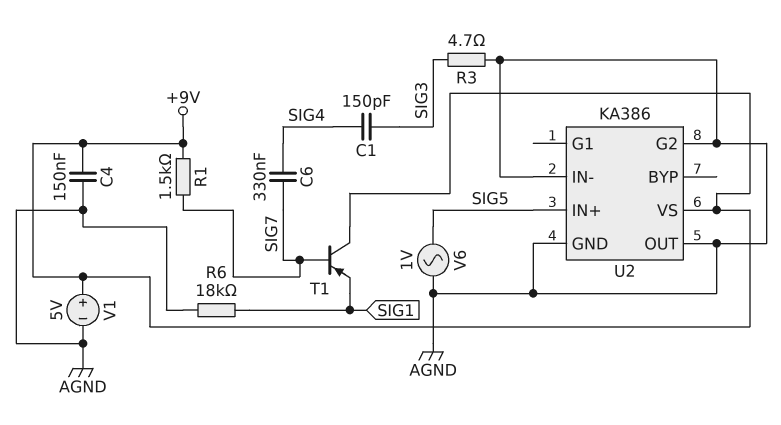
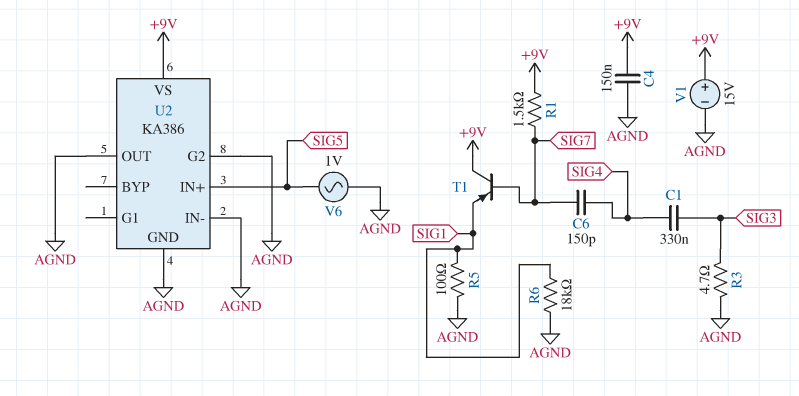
C1: 150pF (SIG3, SIG4) -> 330nF (SIG3, SIG4)
C6: 330nF (SIG4, SIG7) -> 150pF (SIG4, SIG7)
R5: none -> 100 (AGND, SIG1)
V1: 5V (plus +9V, minus AGND) -> 15V (plus +9V, minus AGND)

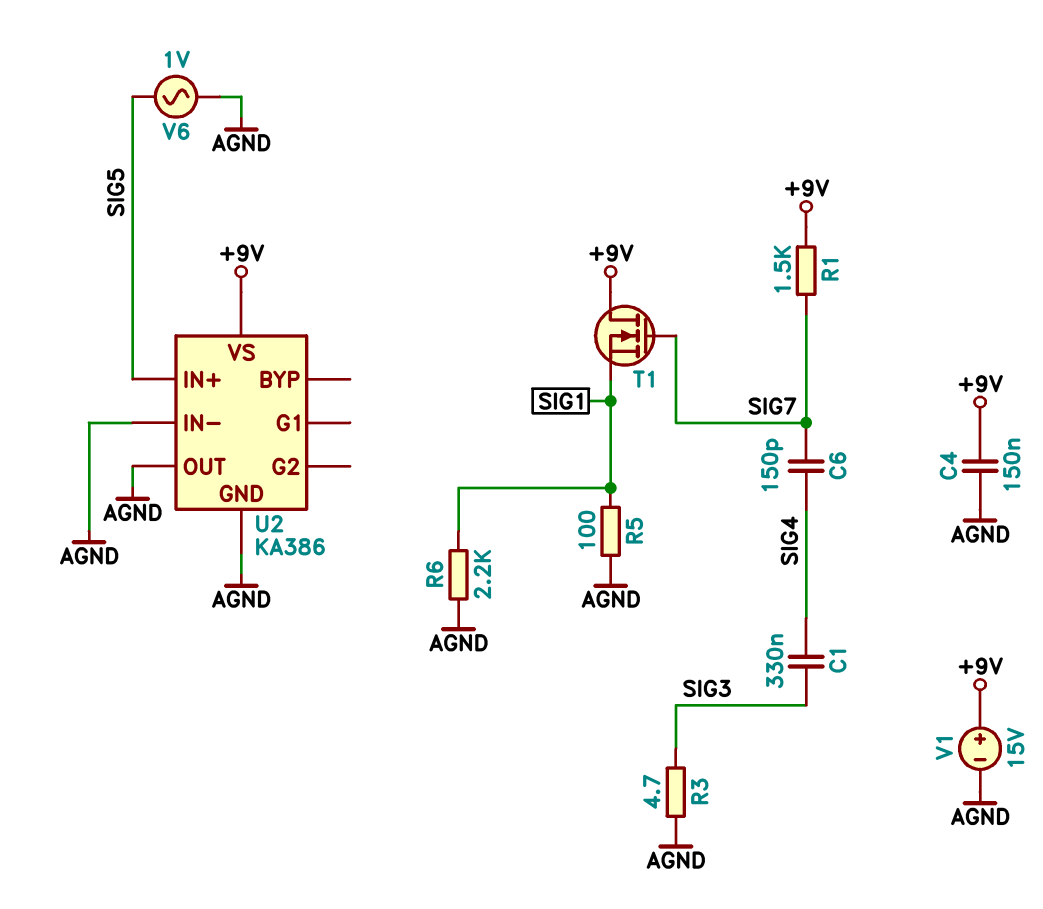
R6: 18k (AGND, SIG1) -> 2.2k (AGND, SIG1)
T1: PNP (B SIG7, C +9V, E SIG1) -> NMOS (G SIG7, D +9V, S SIG1)
U2 pin G2: AGND -> none

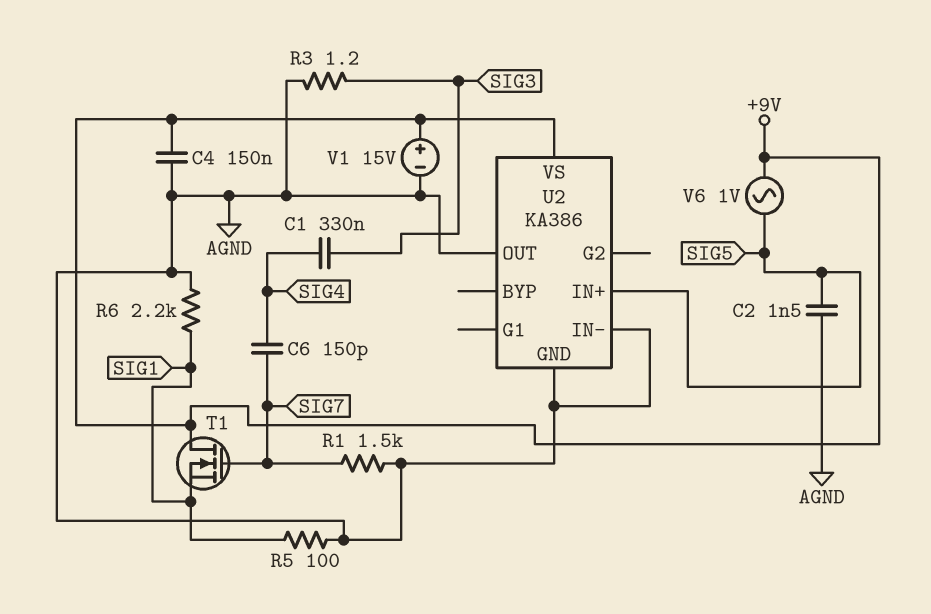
C2: none -> 1.5nF (AGND, SIG5)
R1: 1.5k (+9V, SIG7) -> 1.5k (AGND, SIG7)
R3: 4.7 (AGND, SIG3) -> 1.2 (AGND, SIG3)
V6: AC 1V (AGND, SIG5) -> AC 1V (+9V, SIG5)

